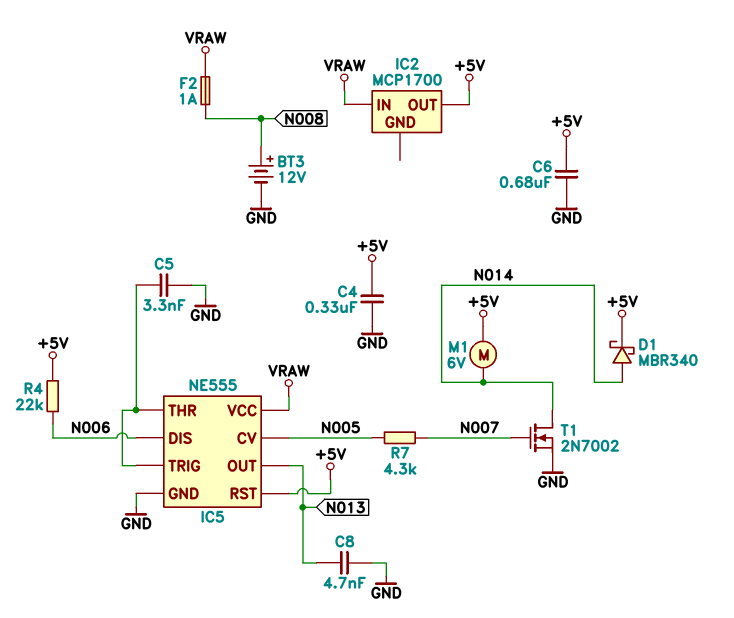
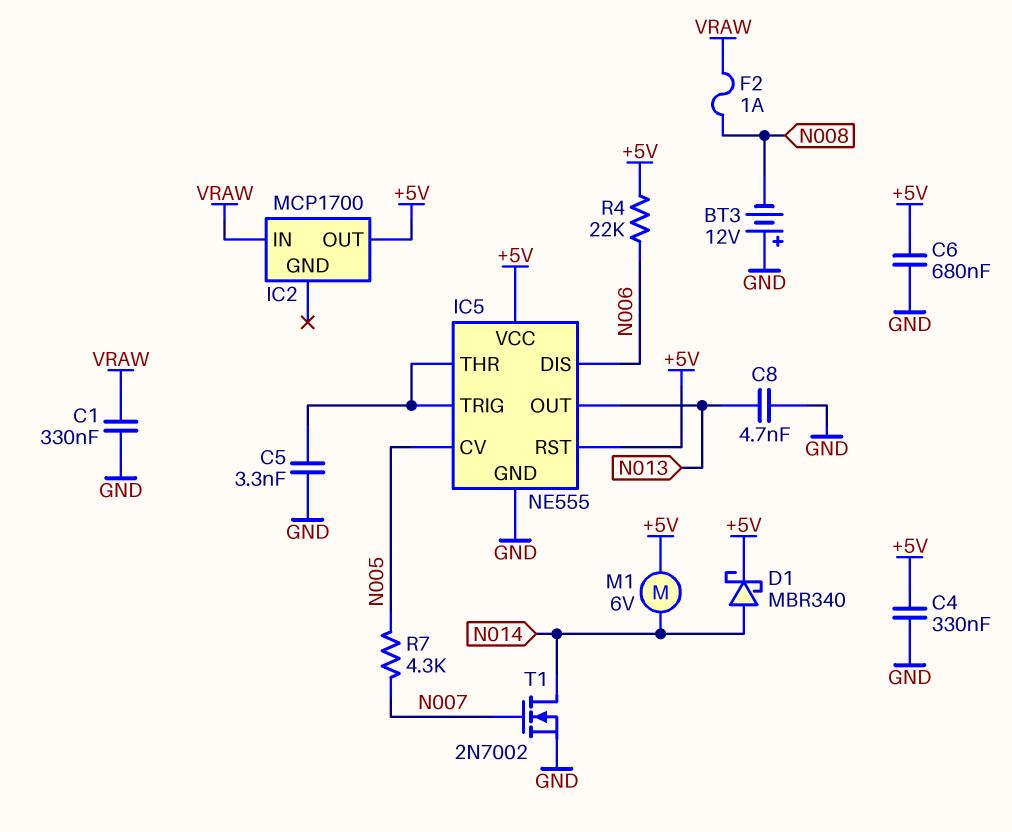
BT3: 12V (plus N008, minus GND) -> 12V (plus GND, minus N008)
C1: none -> 330nF (GND, VRAW)
IC5 pin VCC: VRAW -> +5V

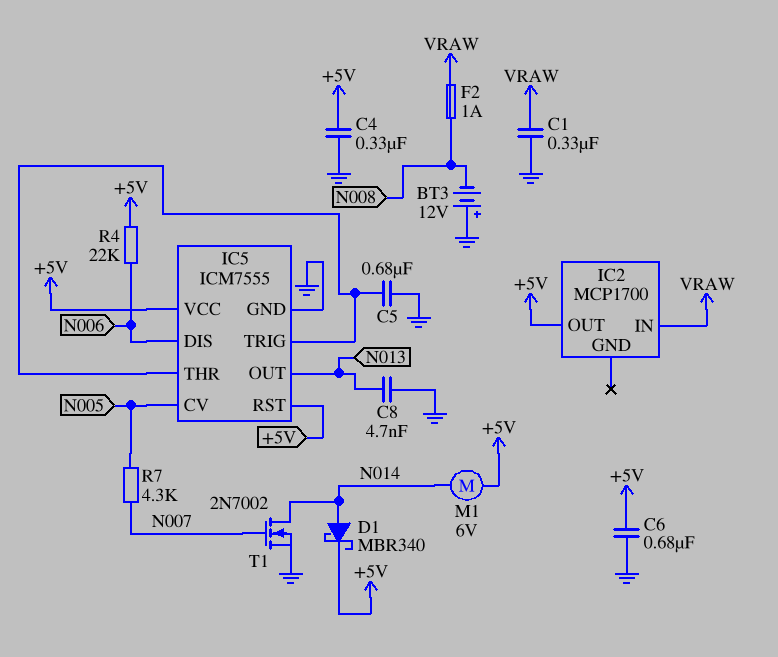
C5: 3.3nF (GND, IC5/THR) -> 680nF (GND, IC5/THR)
IC5: NE555 -> ICM7555

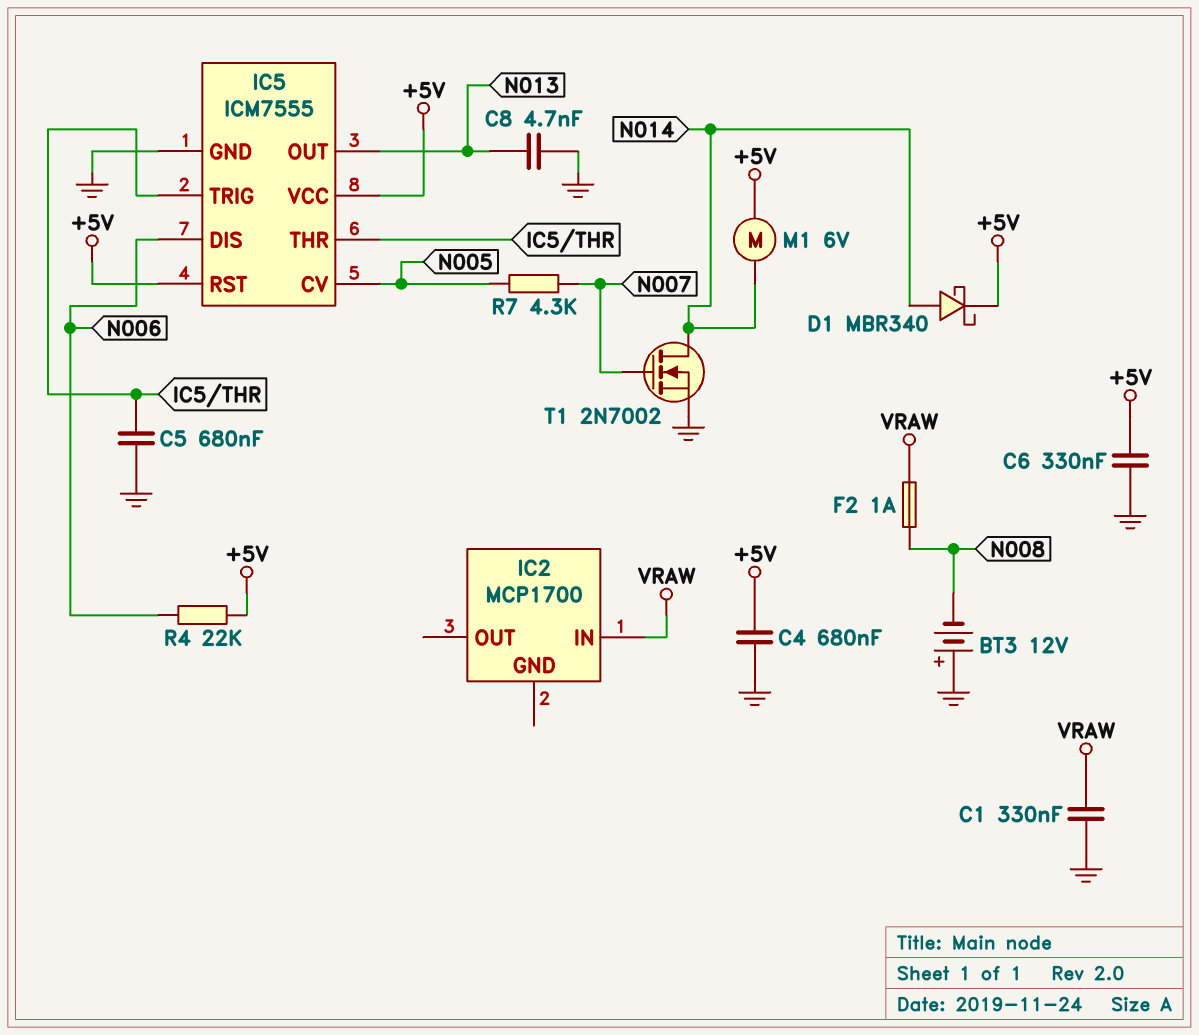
C4: 330nF (+5V, GND) -> 680nF (+5V, GND)
C6: 680nF (+5V, GND) -> 330nF (+5V, GND)
IC2 pin OUT: +5V -> none

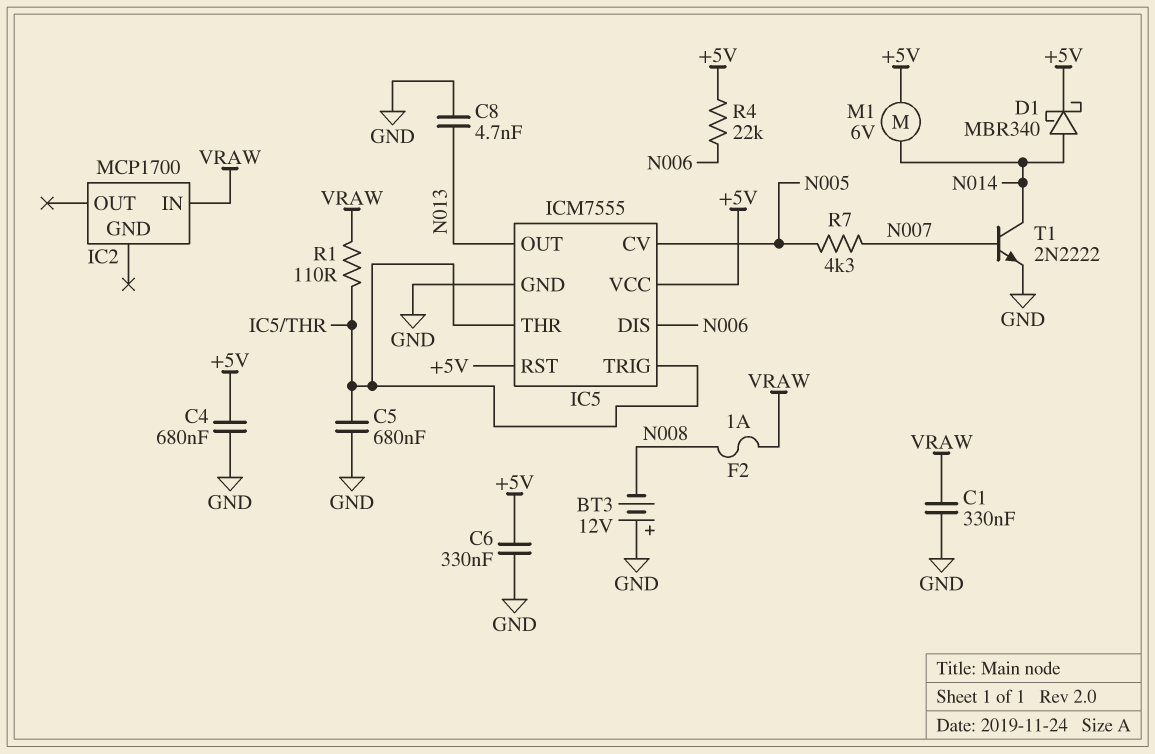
R1: none -> 110 (IC5/THR, VRAW)
T1: NMOS 2N7002 (G N007, D N014, S GND) -> NPN 2N2222 (B N007, C N014, E GND)

